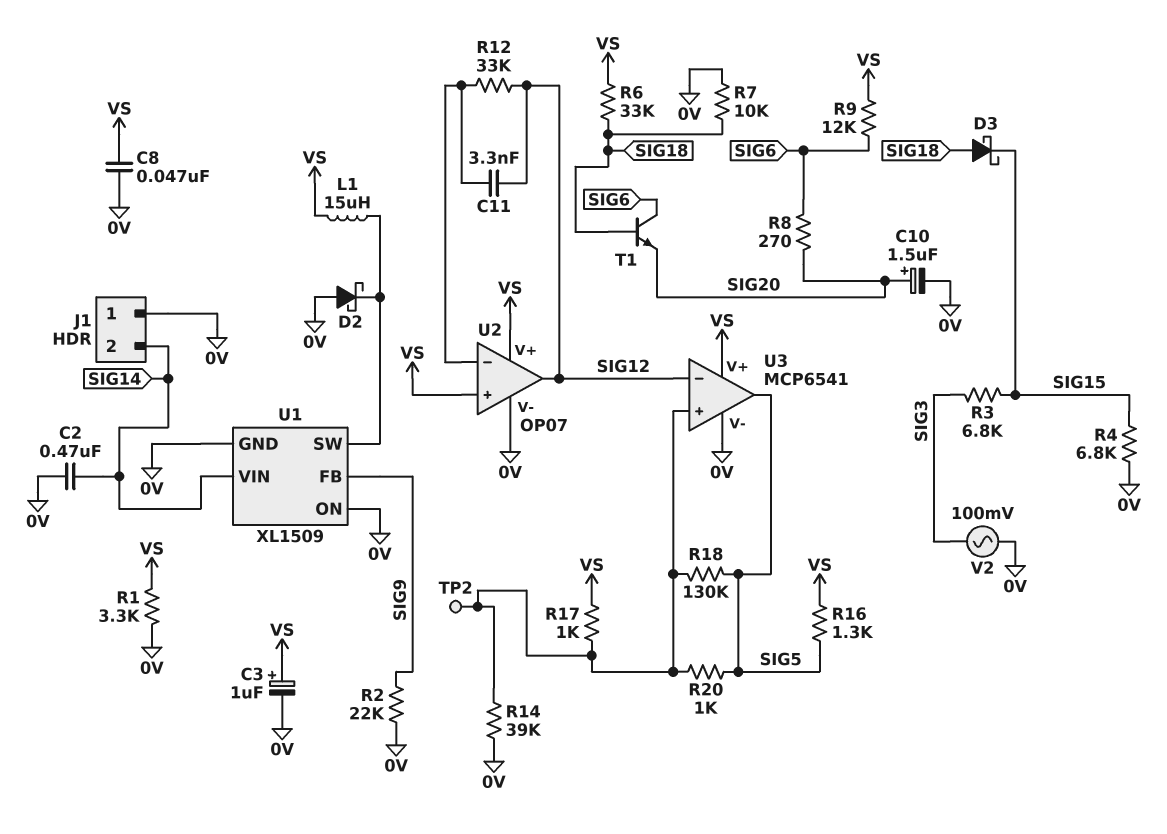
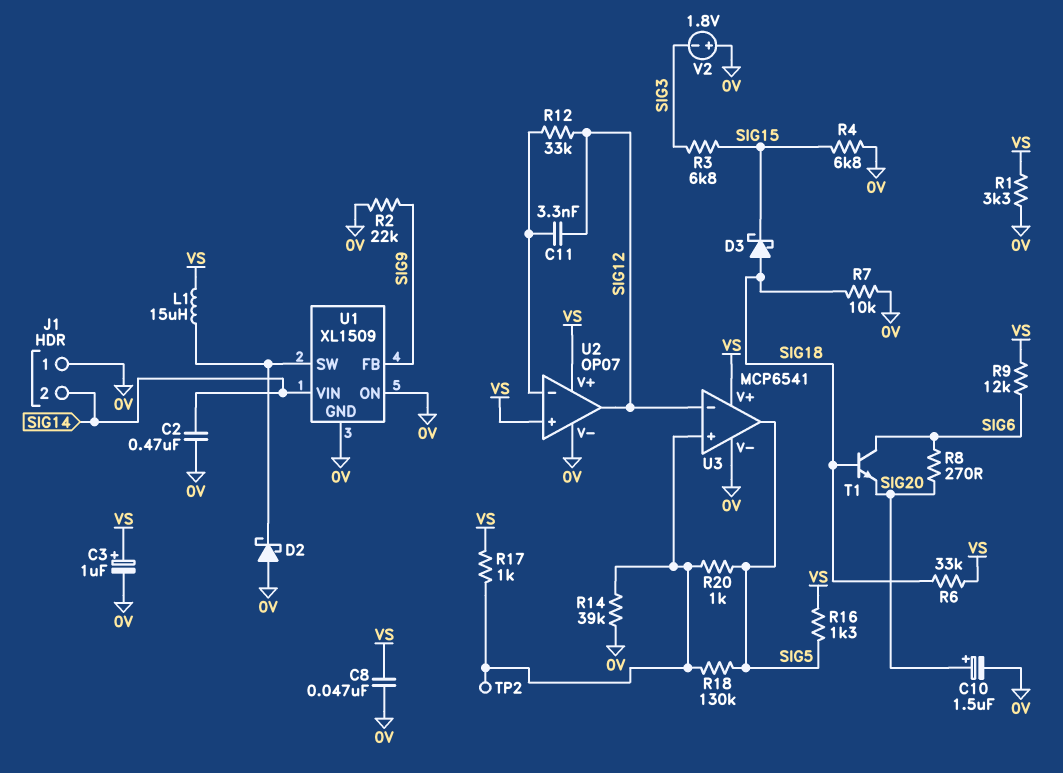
V2: AC 100mV (0V, SIG3) -> 1.8V (plus 0V, minus SIG3)

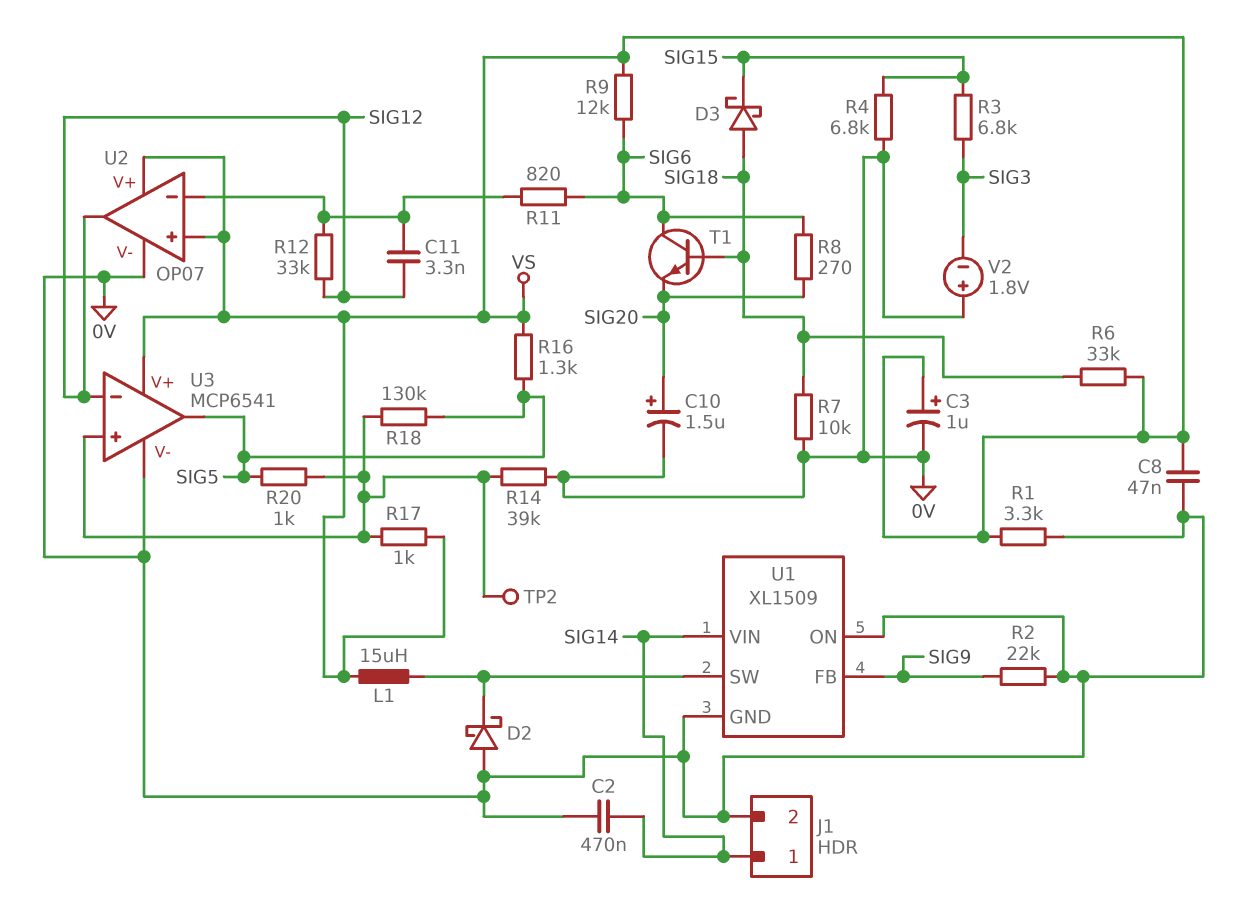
J1 pin 1: 0V -> SIG14
J1 pin 2: SIG14 -> 0V
R11: none -> 820 (SIG6, U2/in-)

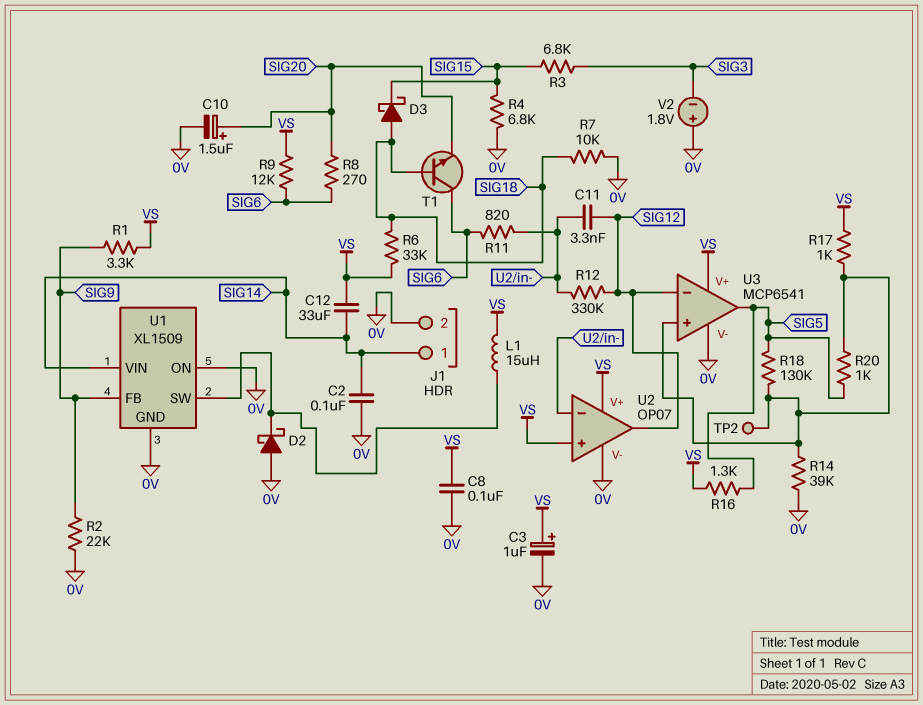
C2: 470nF (0V, SIG14) -> 100nF (0V, SIG14)
C8: 47nF (0V, VS) -> 100nF (0V, VS)
C12: none -> 33uF (SIG14, VS)
R1: 3.3k (0V, VS) -> 3.3k (SIG9, VS)
R12: 33k (SIG12, U2/in-) -> 330k (SIG12, U2/in-)

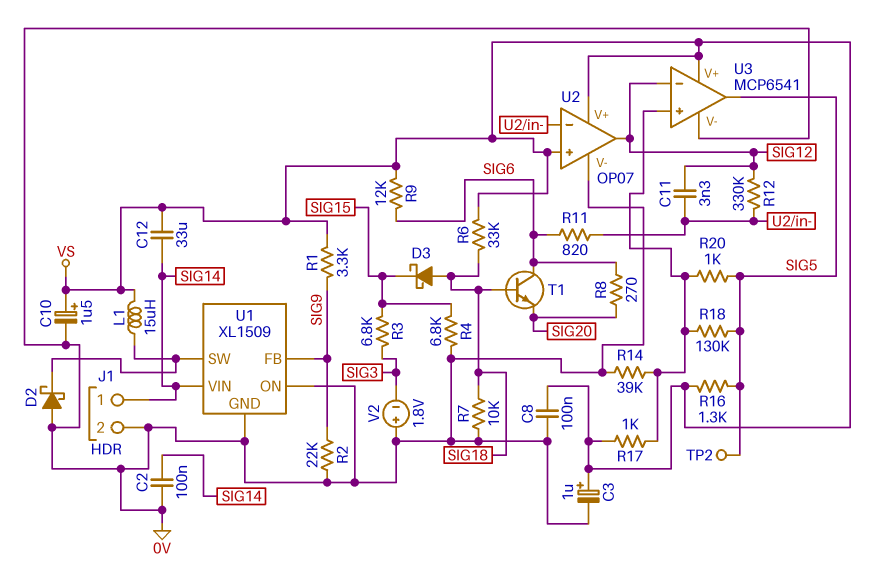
C10: 1.5uF (plus SIG20, minus 0V) -> 1.5uF (plus VS, minus 0V)
TP2: test point (U3/in+) -> test point (SIG5)

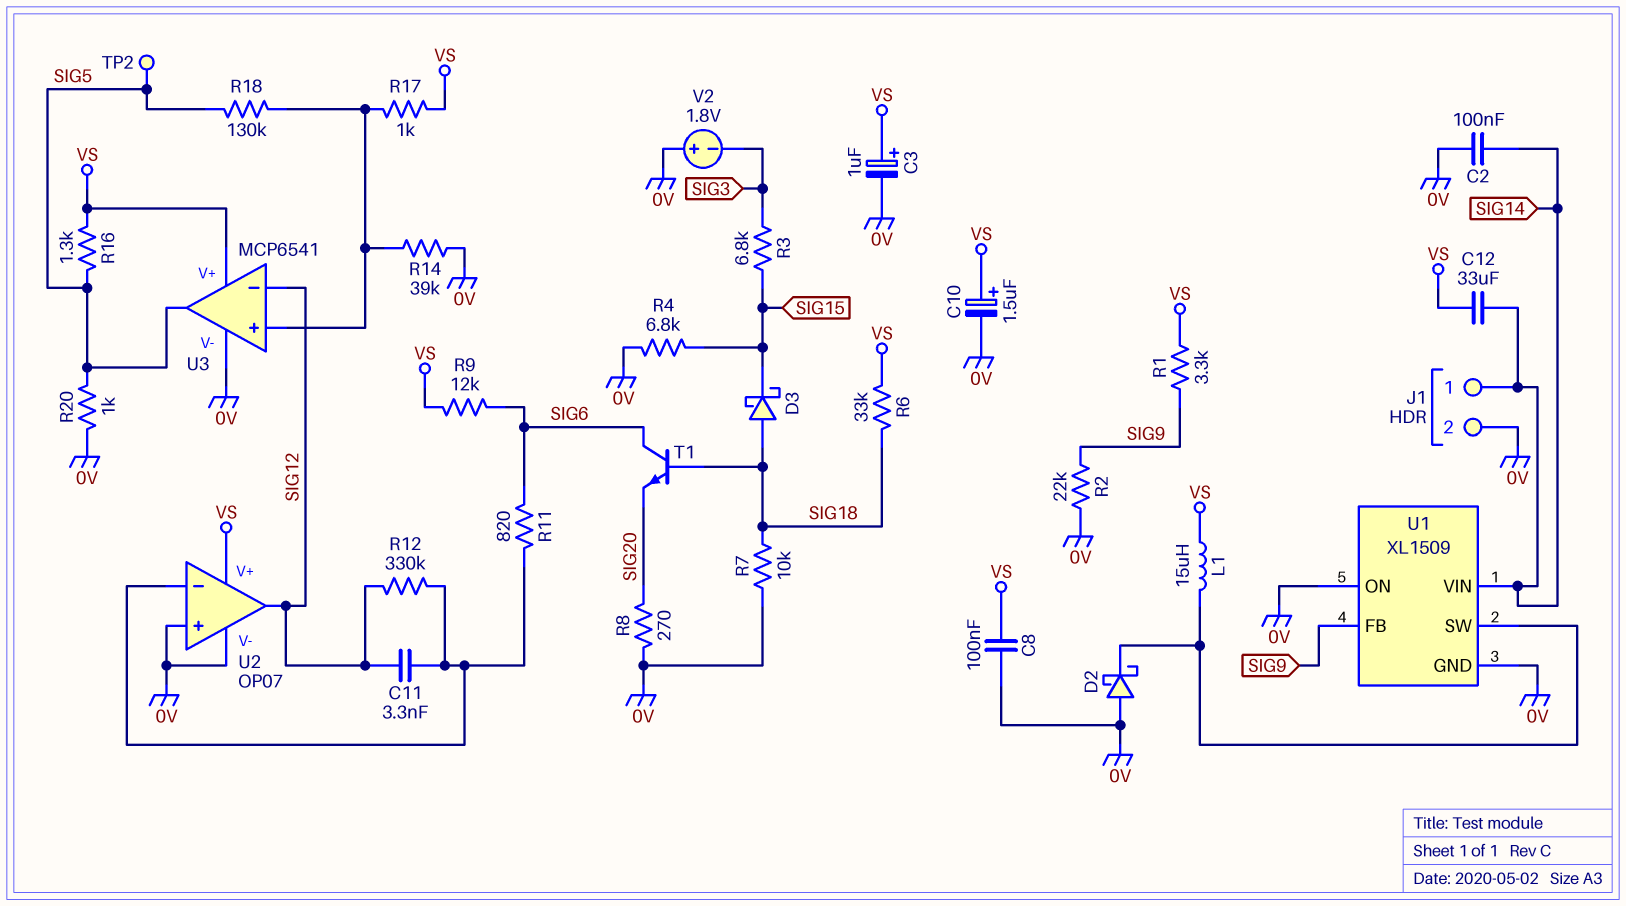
R8: 270 (SIG6, SIG20) -> 270 (0V, SIG20)
R20: 1k (SIG5, U3/in+) -> 1k (0V, SIG5)
U2 pin in+: VS -> 0V

